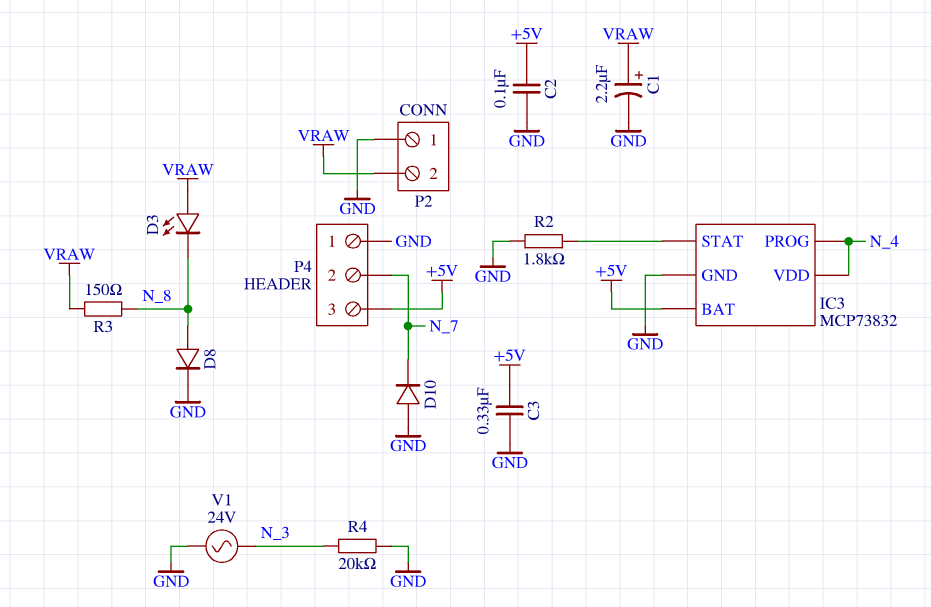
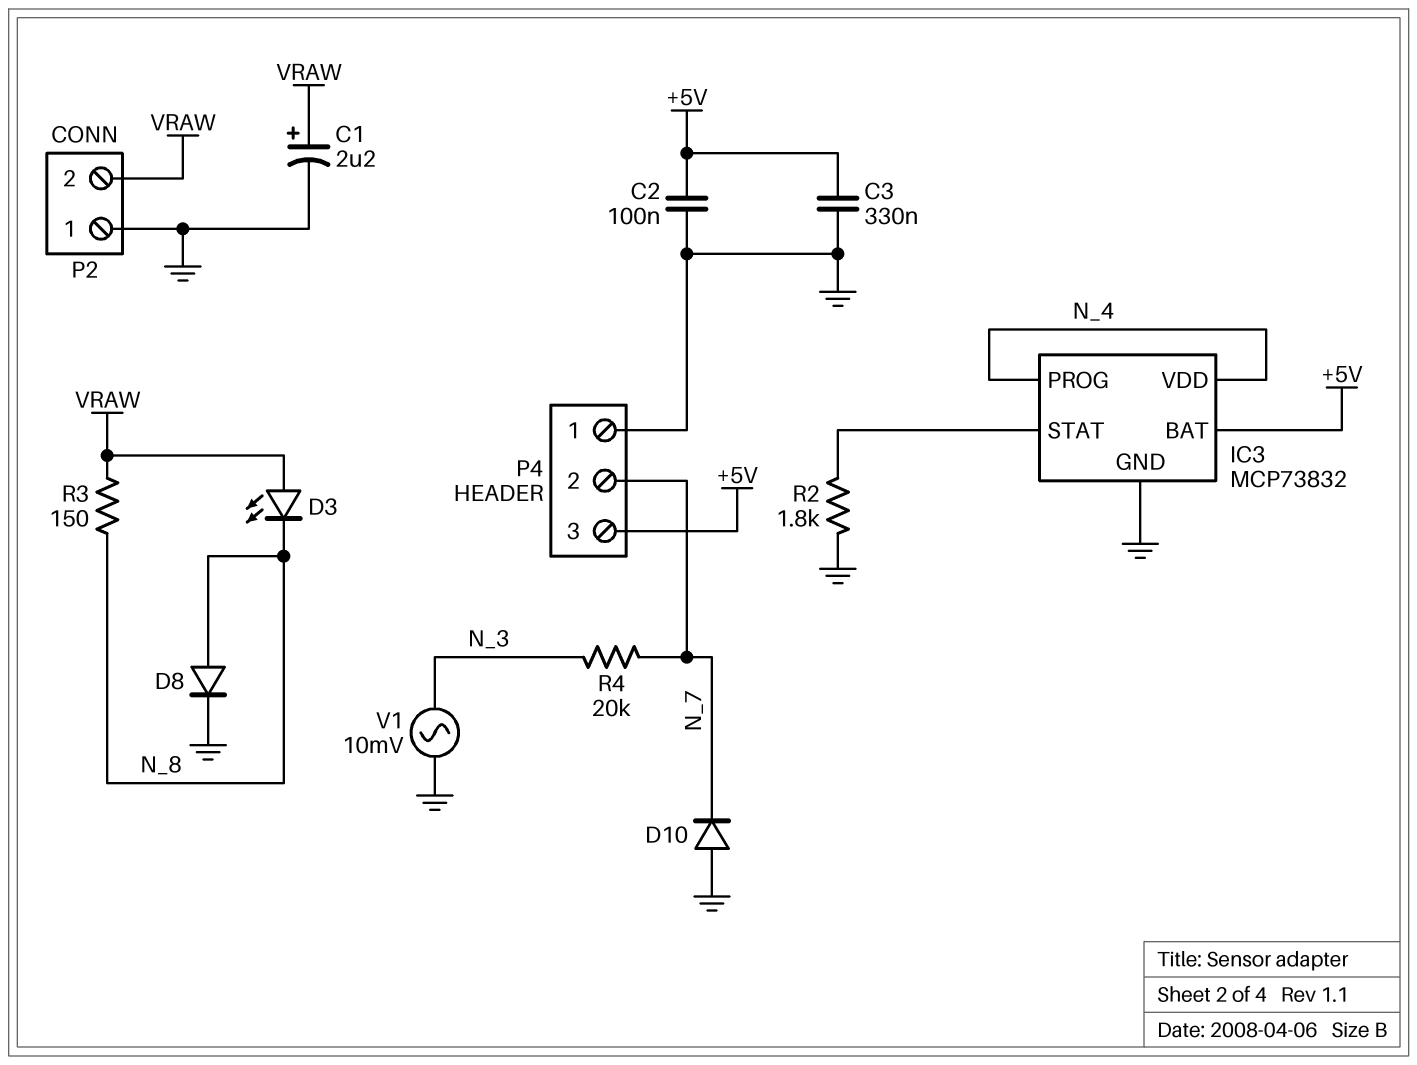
R4: 20k (GND, N_3) -> 20k (N_3, N_7)
V1: AC 24V (GND, N_3) -> AC 10mV (GND, N_3)

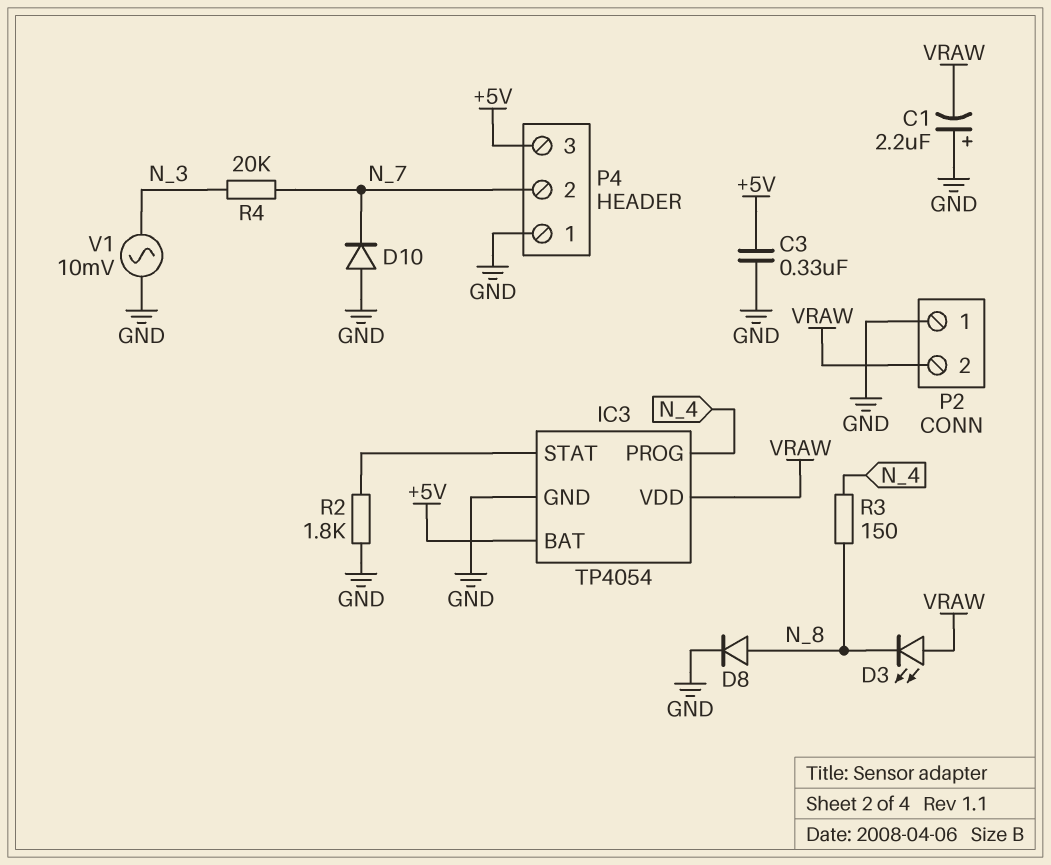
C1: 2.2uF (plus VRAW, minus GND) -> 2.2uF (plus GND, minus VRAW)
C2: 100nF (+5V, GND) -> none
IC3: MCP73832 -> TP4054
IC3 pin VDD: N_4 -> VRAW
R3: 150 (N_8, VRAW) -> 150 (N_4, N_8)

